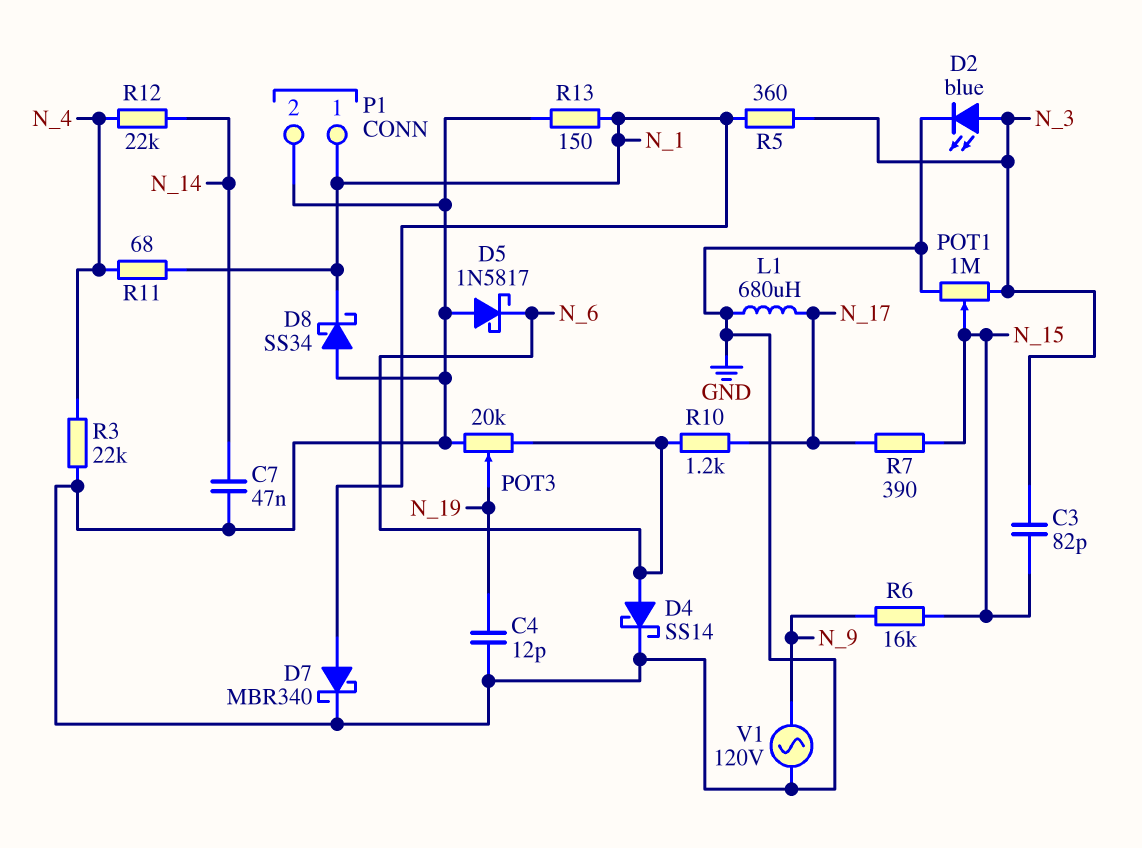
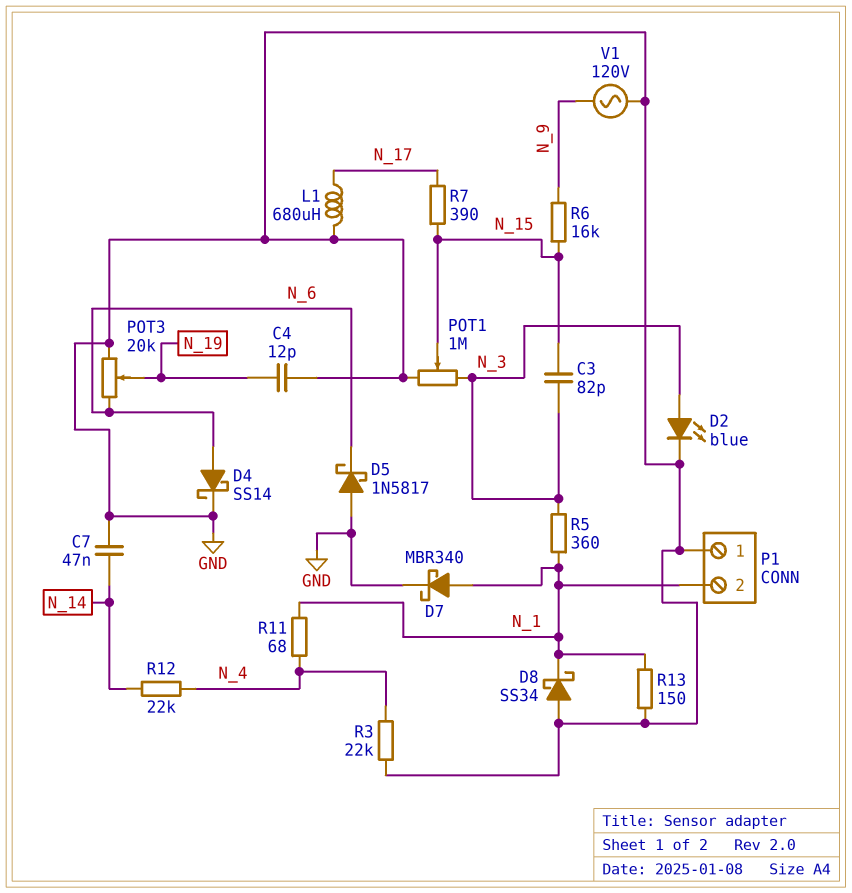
P1 pin 1: N_1 -> GND
P1 pin 2: GND -> N_1
R10: 1.2k (N_6, N_17) -> none

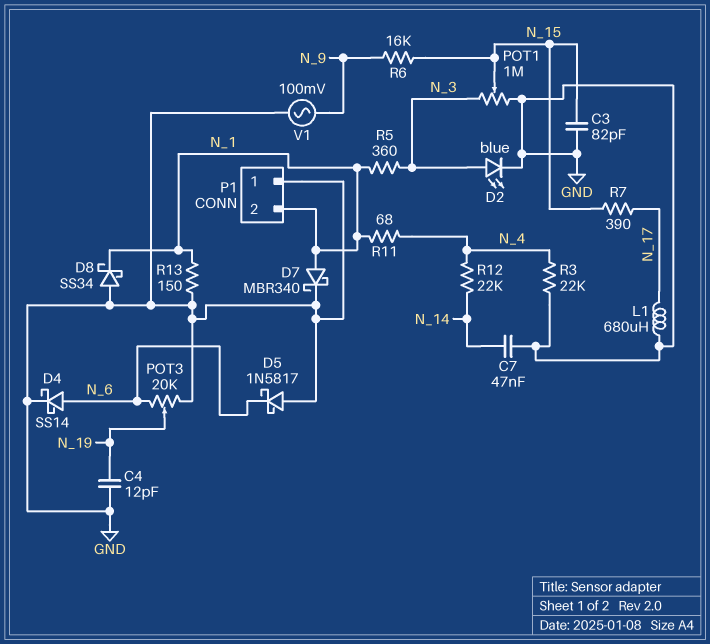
C3: 82pF (N_3, N_15) -> 82pF (GND, N_15)
V1: AC 120V (GND, N_9) -> AC 100mV (GND, N_9)

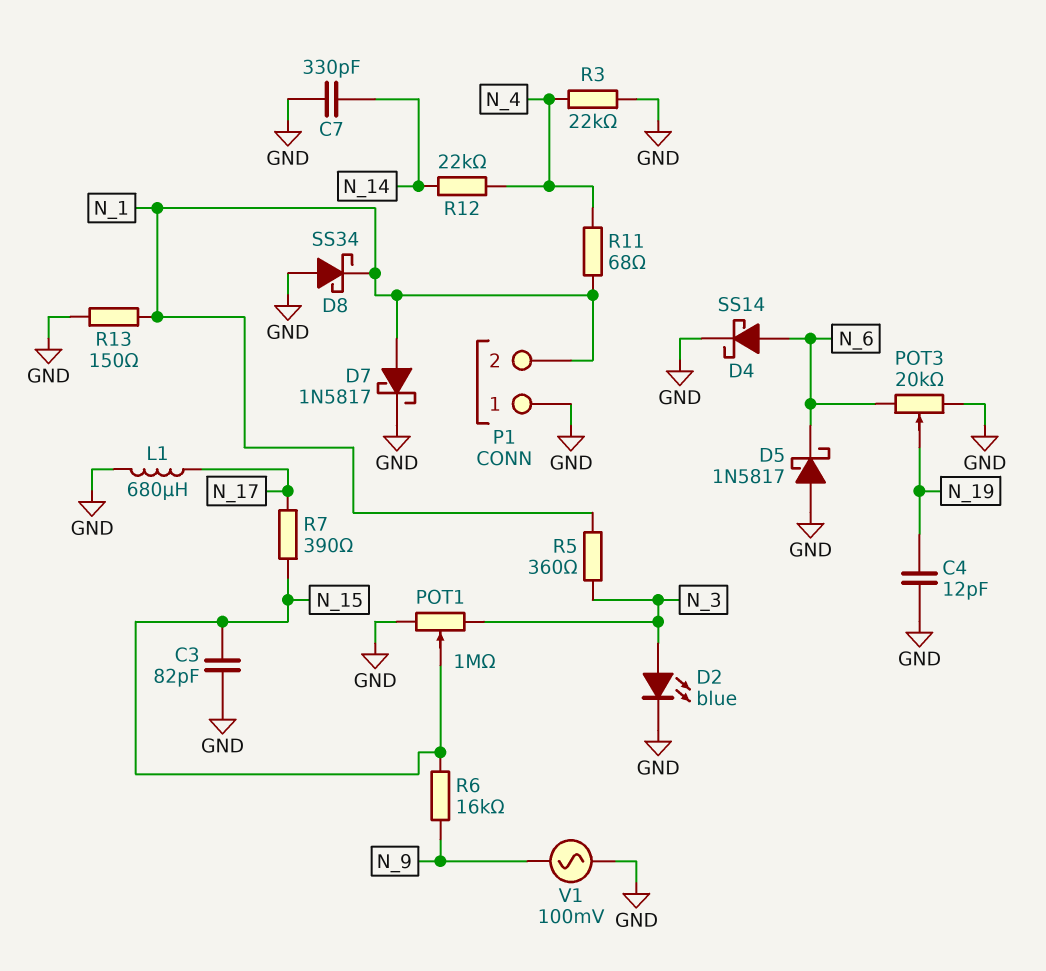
C7: 47nF (GND, N_14) -> 330pF (GND, N_14)
D7: schottky MBR340 (A N_1, K GND) -> schottky 1N5817 (A N_1, K GND)

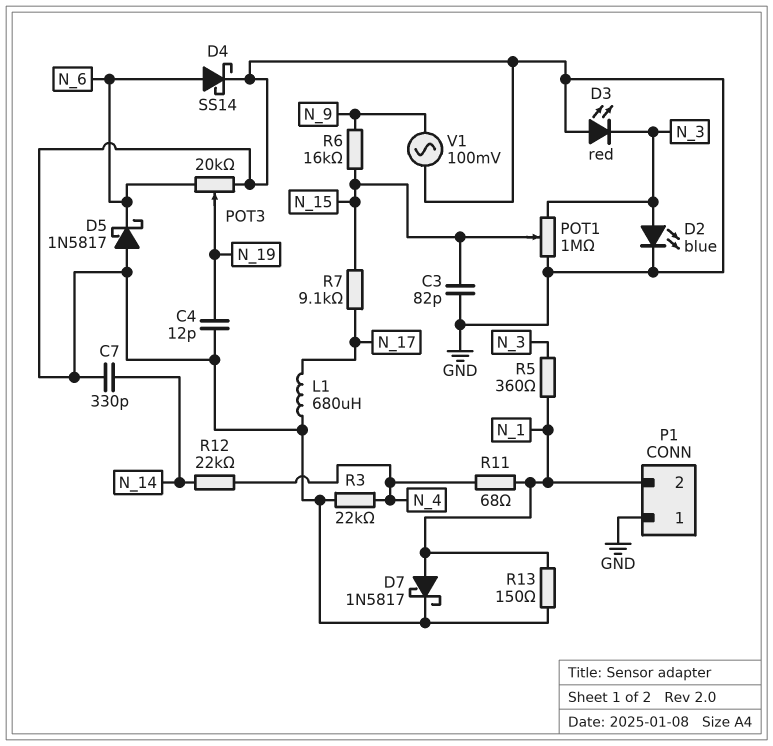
D3: none -> LED red (A GND, K N_3)
D8: schottky SS34 (A GND, K N_1) -> none
R7: 390 (N_15, N_17) -> 9.1k (N_15, N_17)

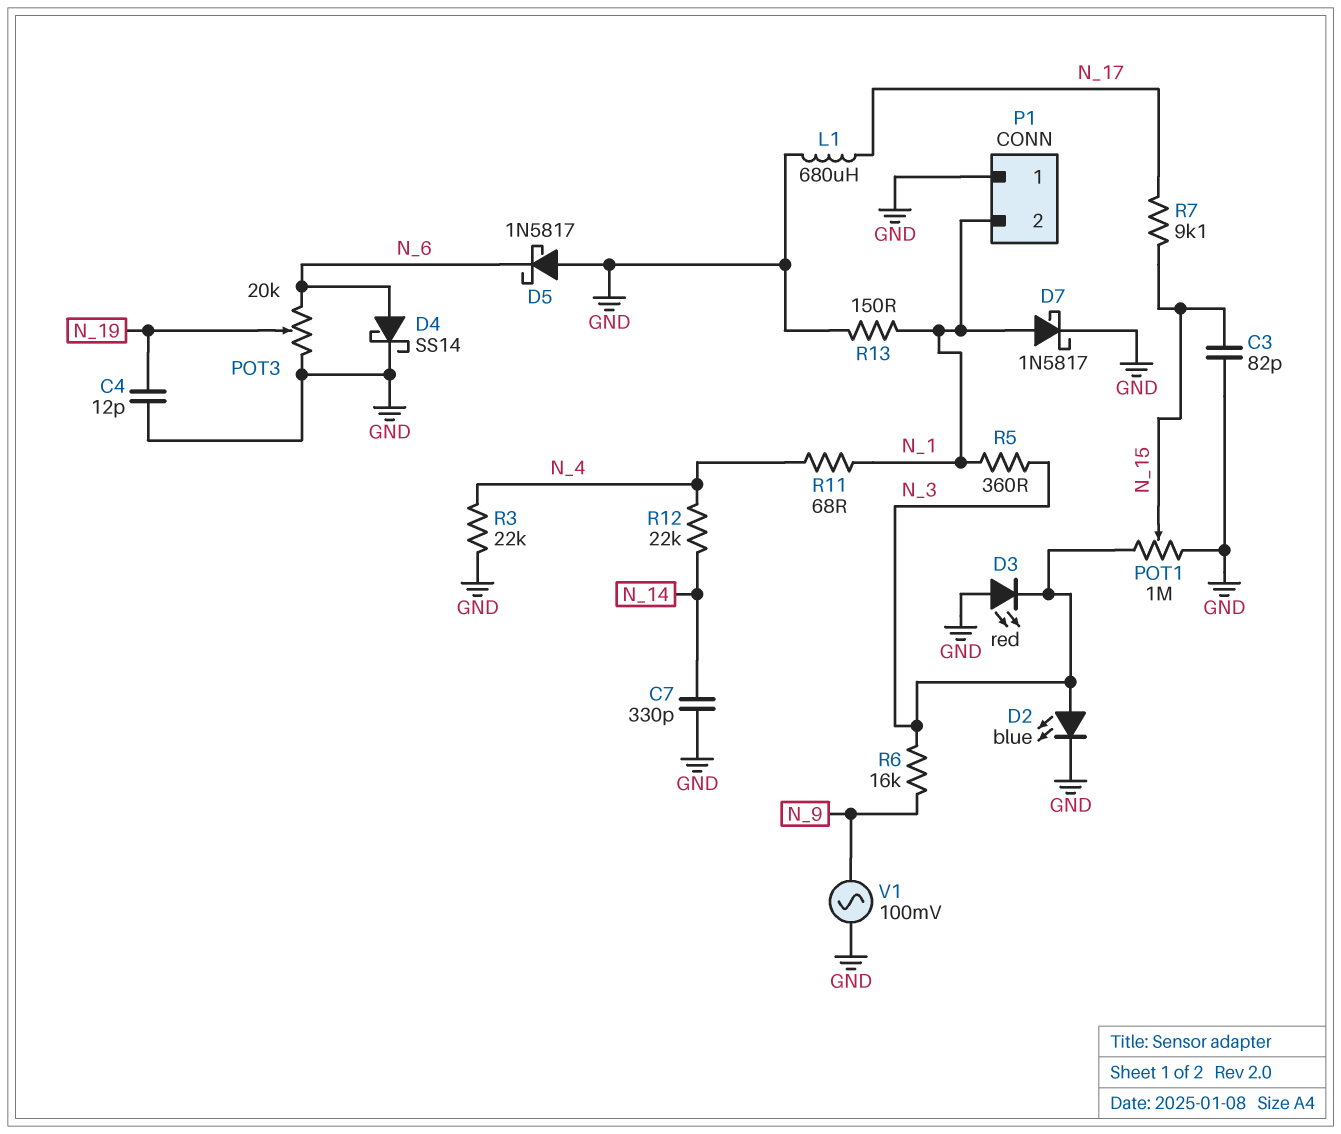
R6: 16k (N_9, N_15) -> 16k (N_3, N_9)

